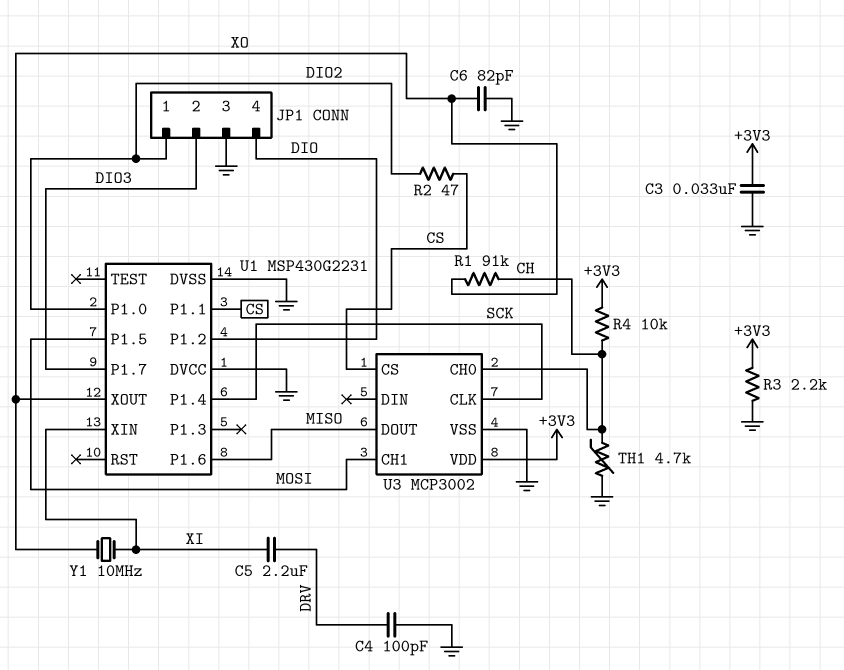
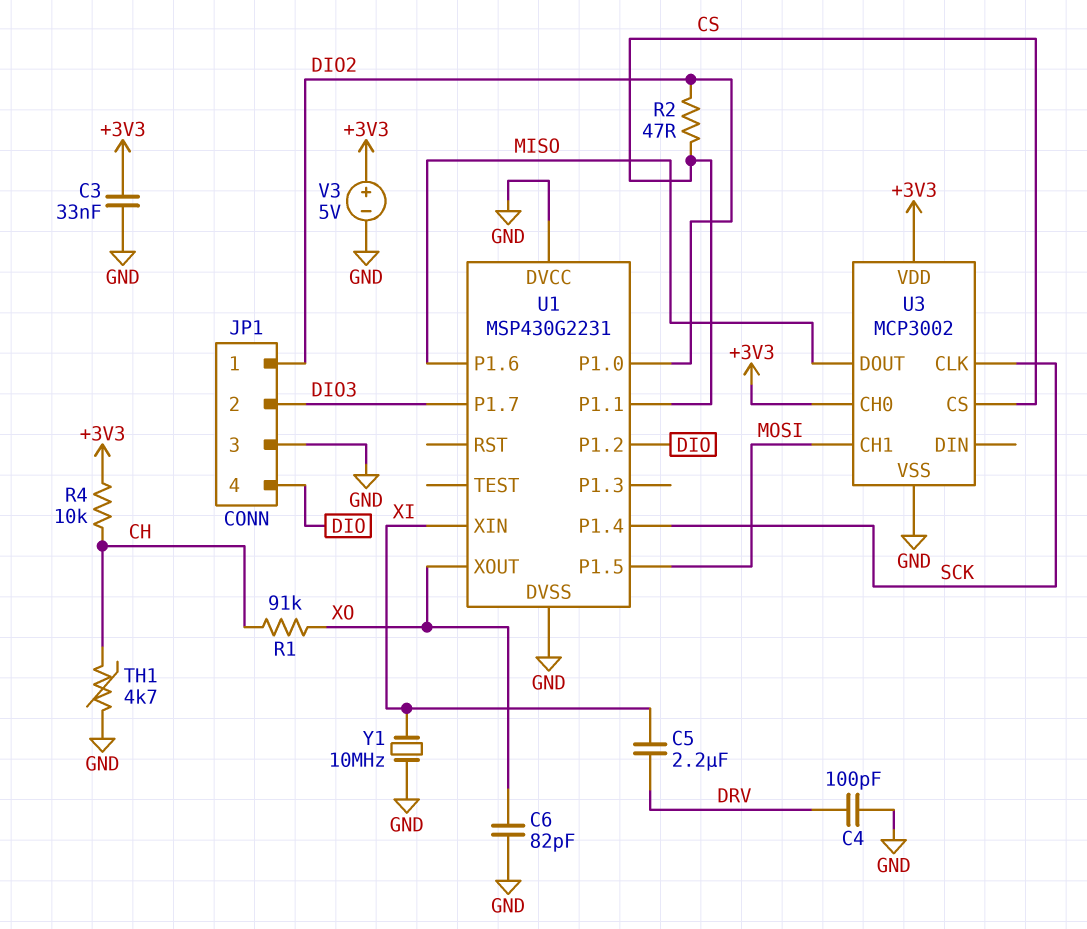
R3: 2.2k (+3V3, GND) -> none
U3 pin CH0: CH -> +3V3
V3: none -> 5V (plus +3V3, minus GND)
Y1: 10MHz (XI, XO) -> 10MHz (GND, XI)

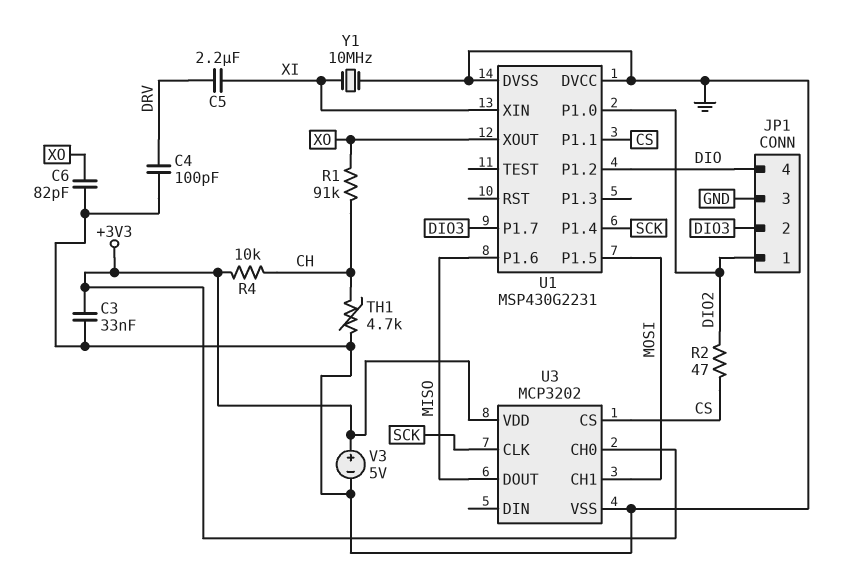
U3: MCP3002 -> MCP3202

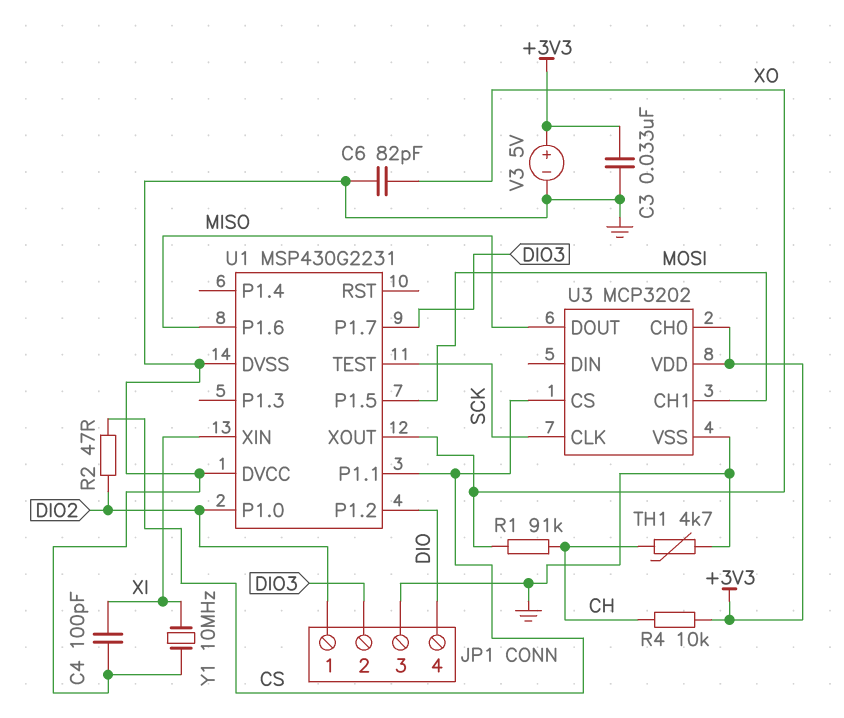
C4: 100pF (DRV, GND) -> 100pF (GND, XI)
C5: 2.2uF (DRV, XI) -> none
U1 pin P1.4: SCK -> none
U1 pin TEST: none -> SCK

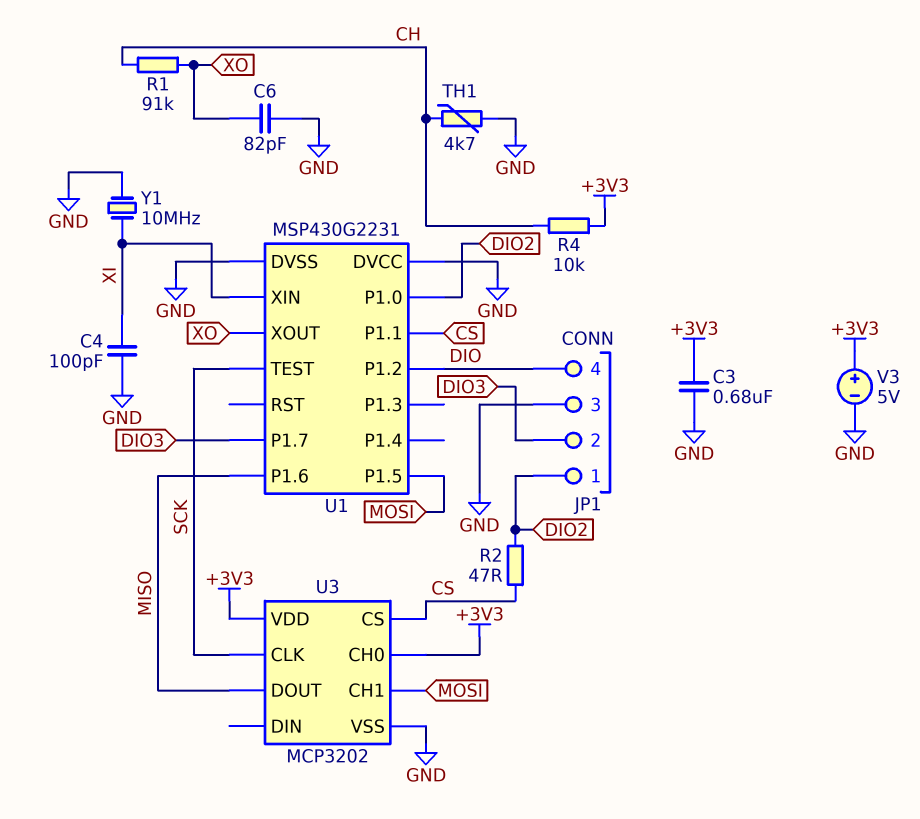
C3: 33nF (+3V3, GND) -> 680nF (+3V3, GND)

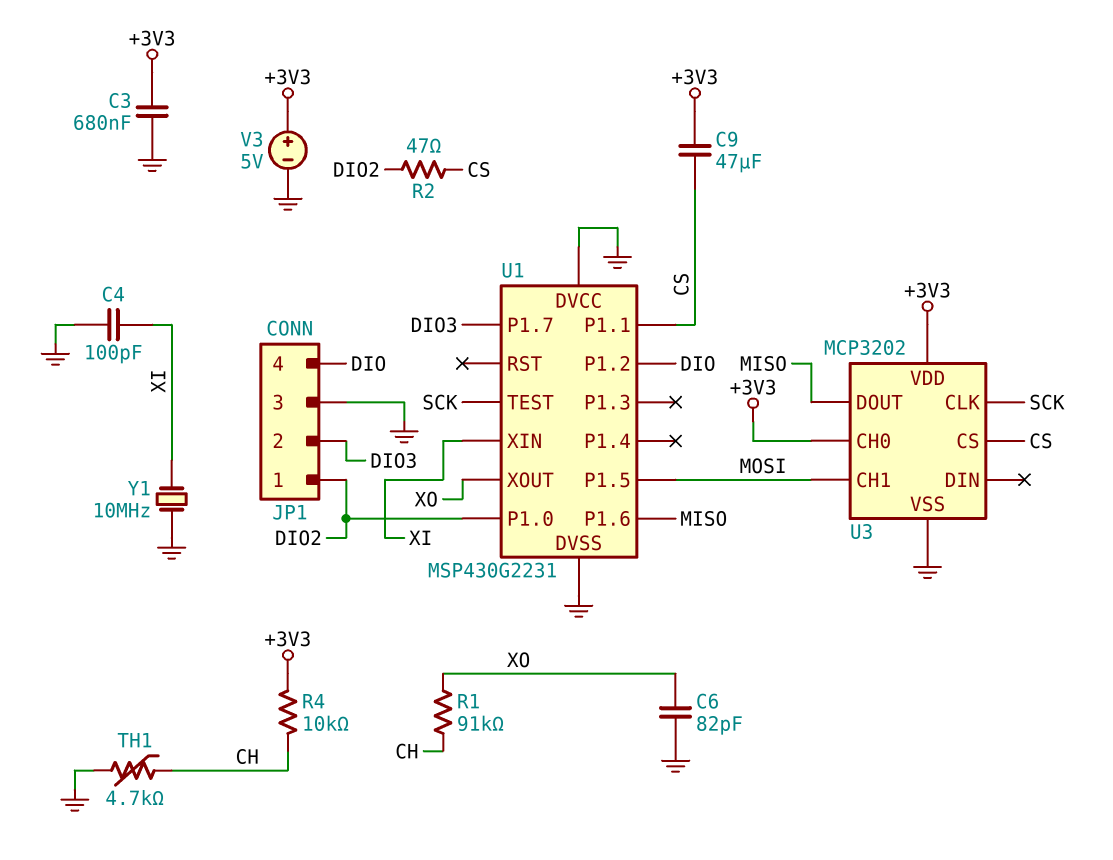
C9: none -> 47uF (+3V3, CS)

